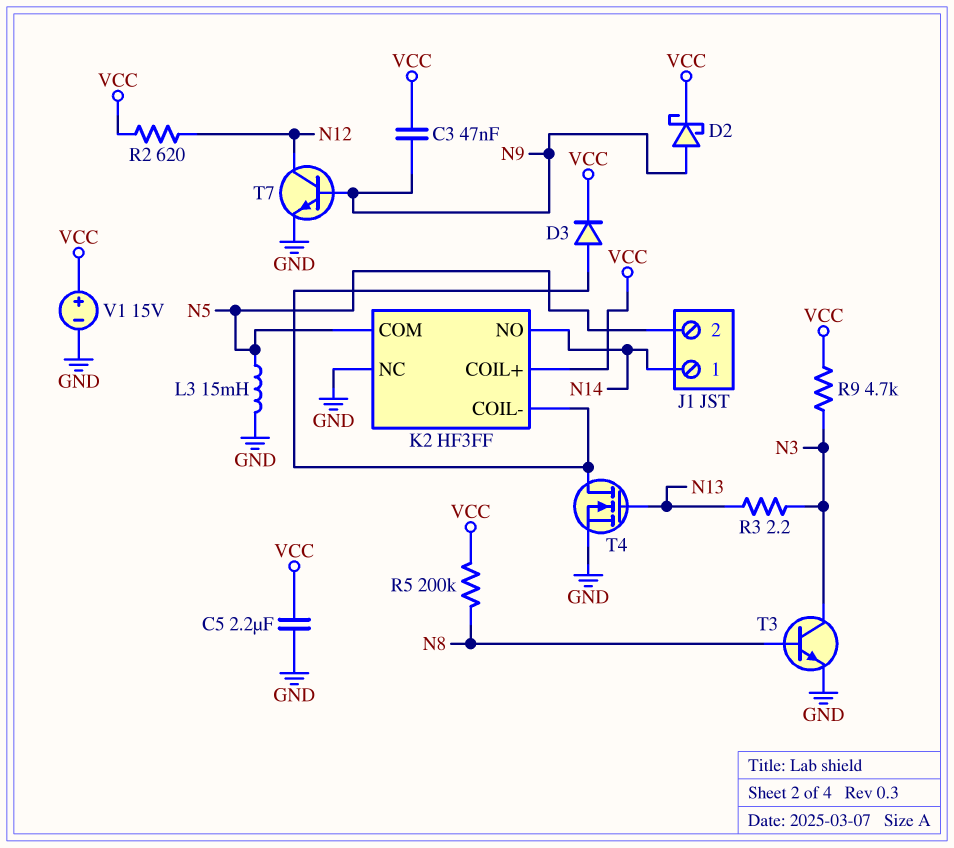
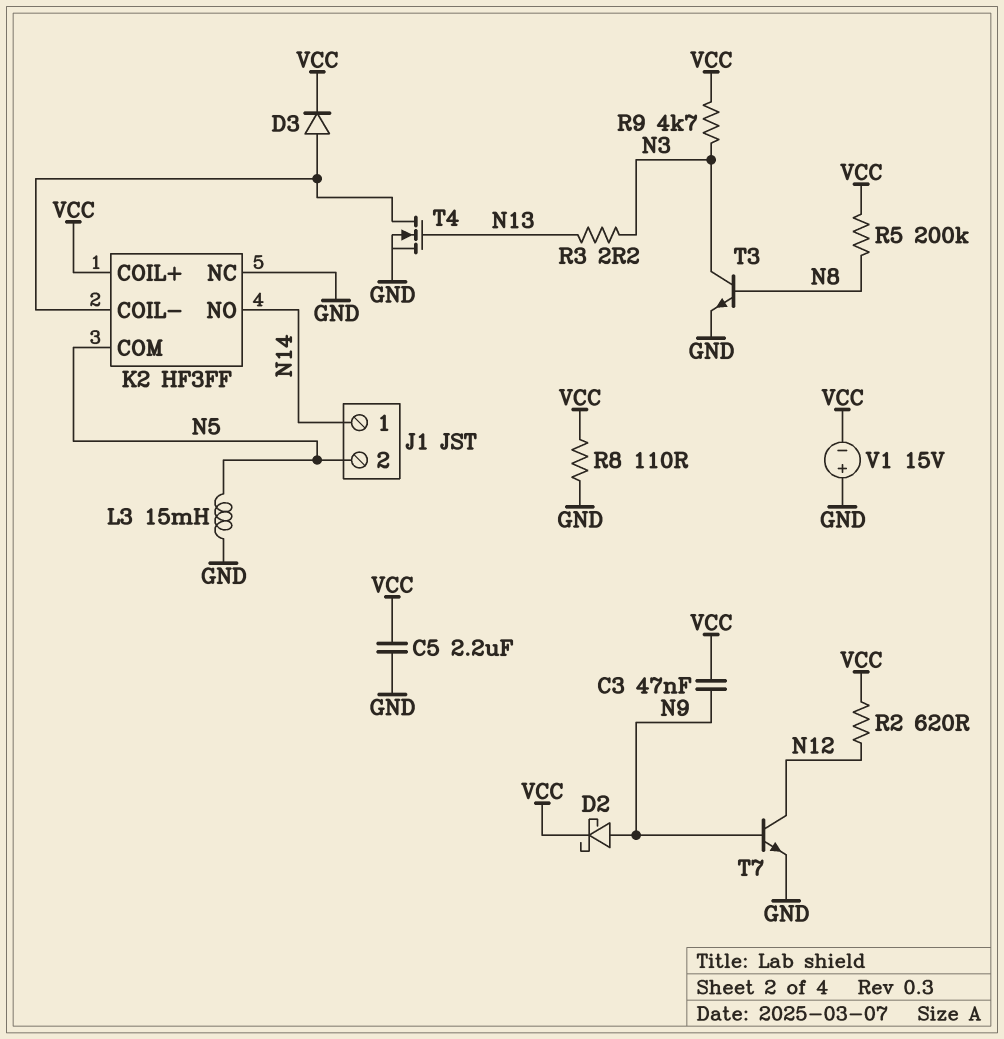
R8: none -> 110 (GND, VCC)
V1: 15V (plus VCC, minus GND) -> 15V (plus GND, minus VCC)

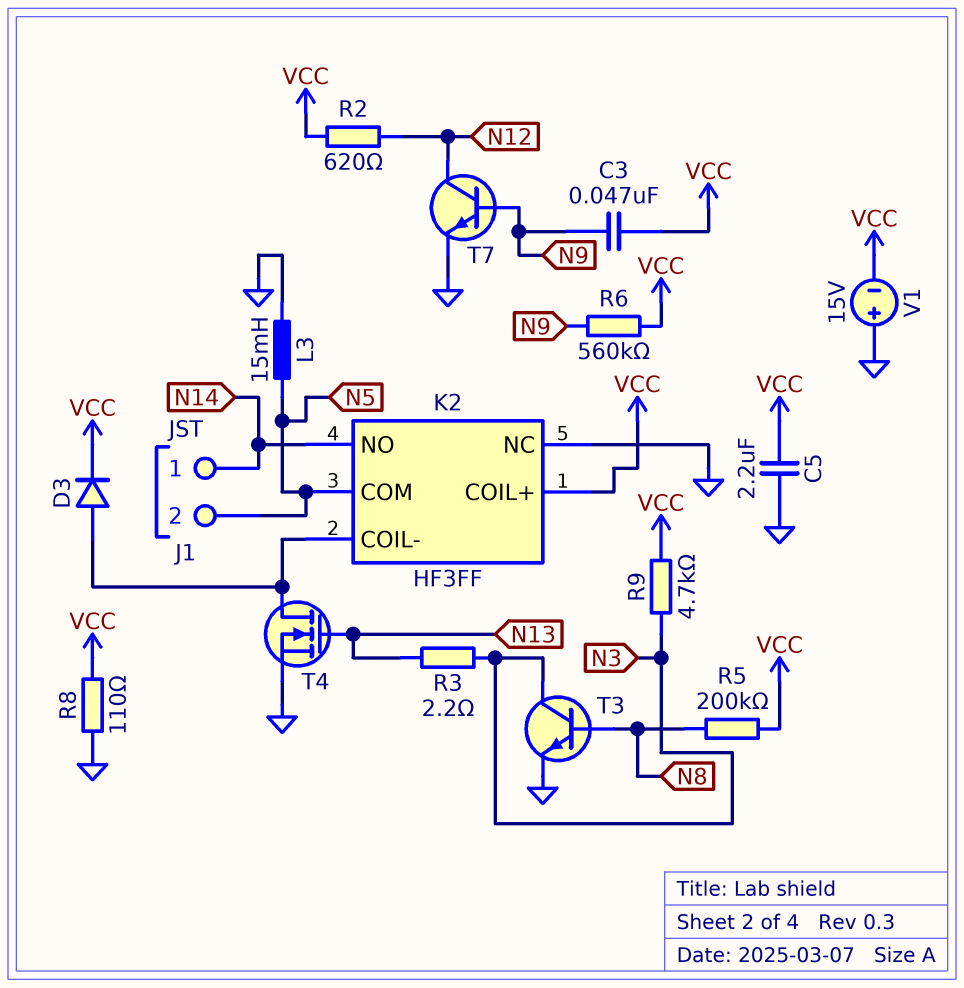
D2: schottky (A N9, K VCC) -> none
R6: none -> 560k (N9, VCC)

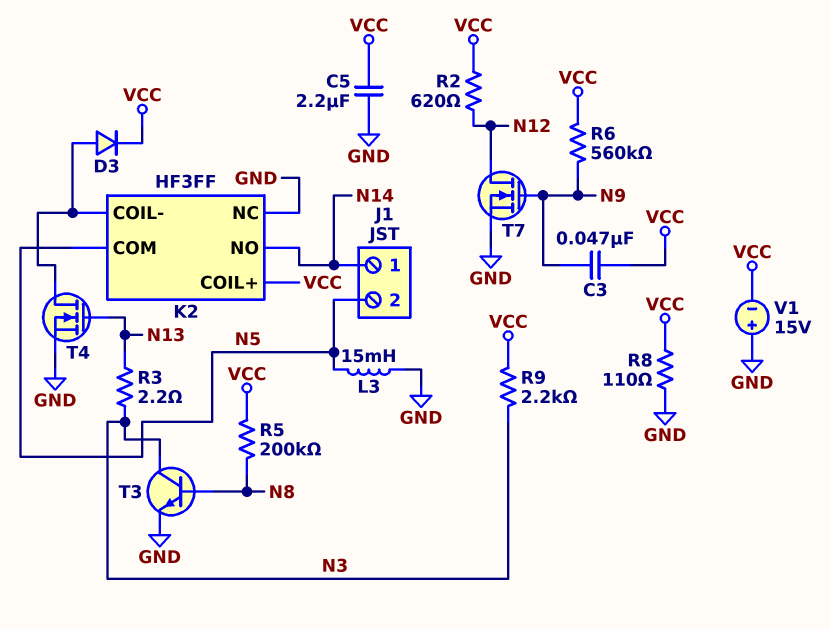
R9: 4.7k (N3, VCC) -> 2.2k (N3, VCC)
T7: NPN (B N9, C N12, E GND) -> NMOS (G N9, D N12, S GND)

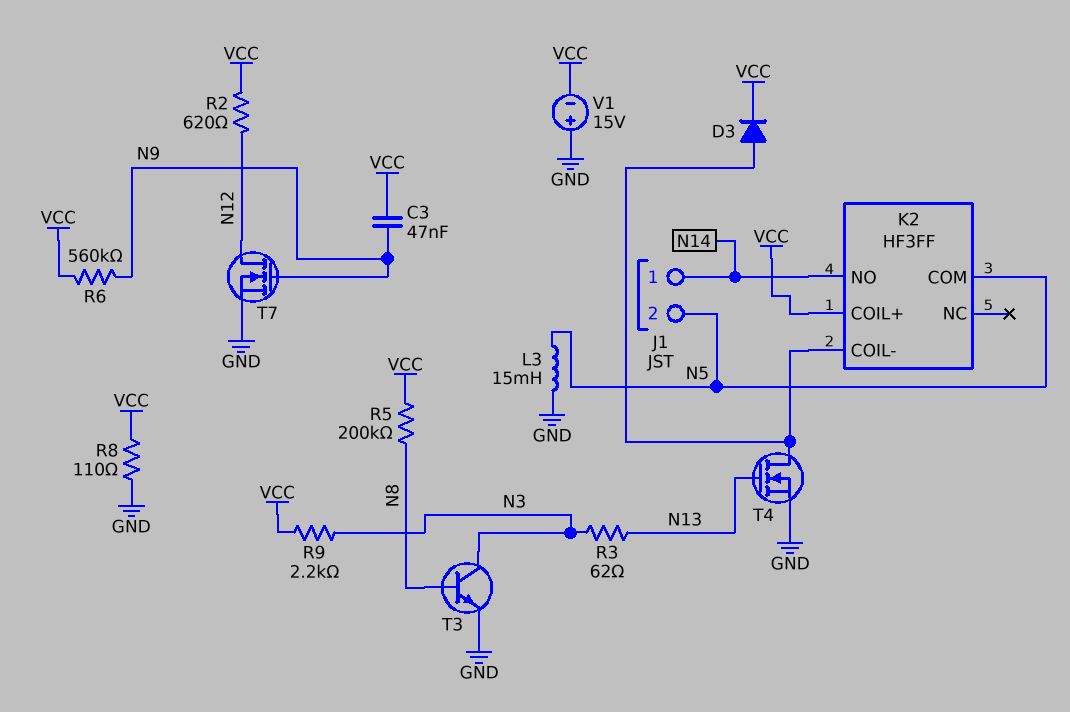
C5: 2.2uF (GND, VCC) -> none
K2 pin NC: GND -> none
R3: 2.2 (N3, N13) -> 62 (N3, N13)

